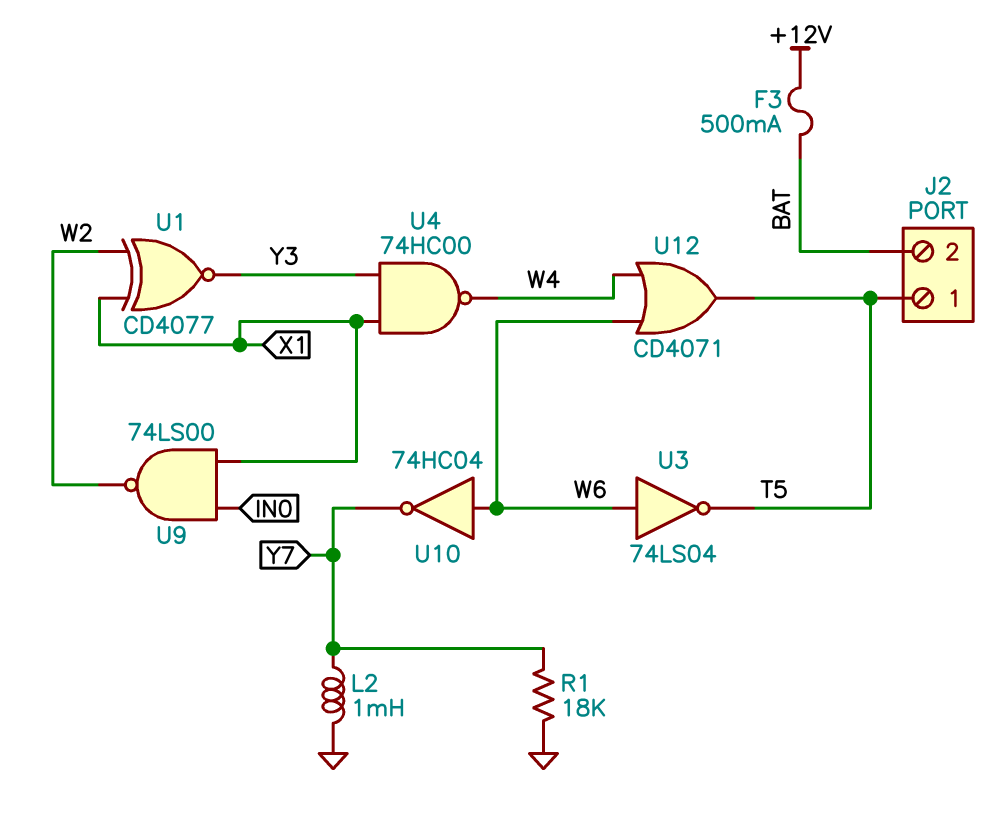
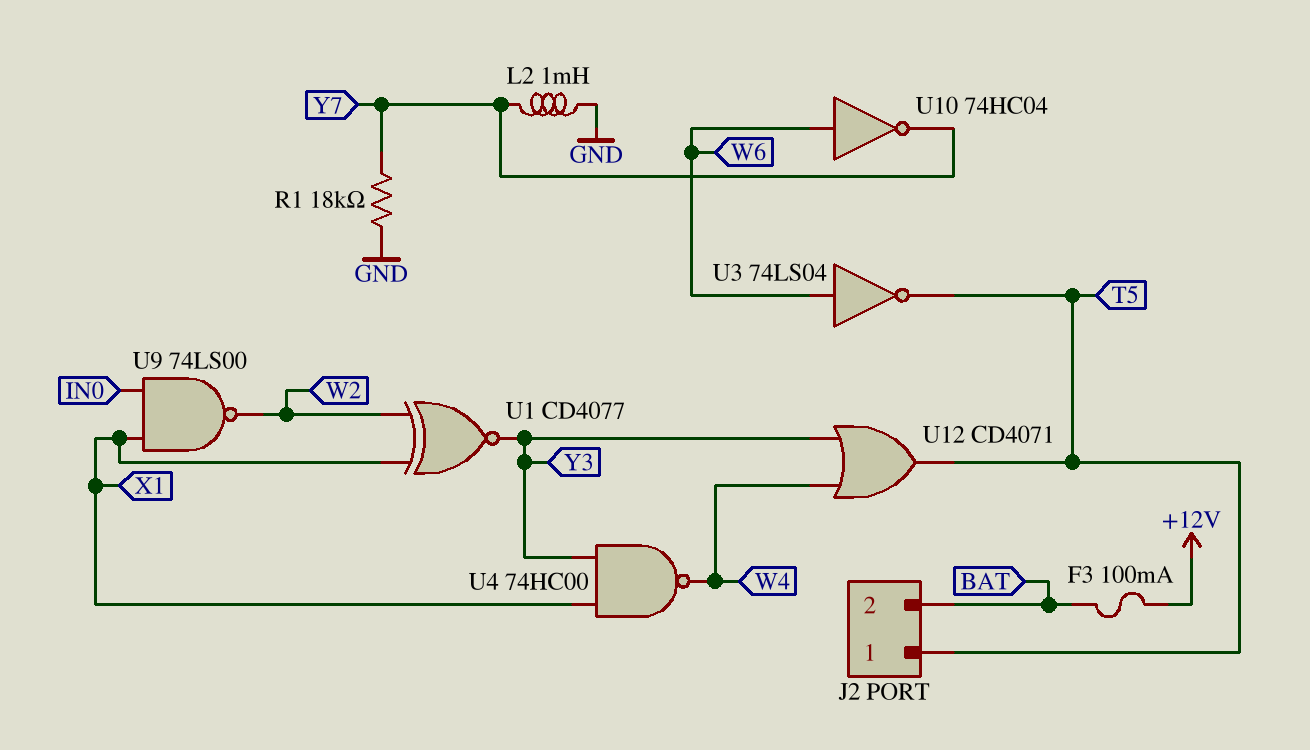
F3: 500mA (+12V, BAT) -> 100mA (+12V, BAT)
U12: OR CD4071 (in W4, in W6, out T5) -> OR CD4071 (in W4, in Y3, out T5)

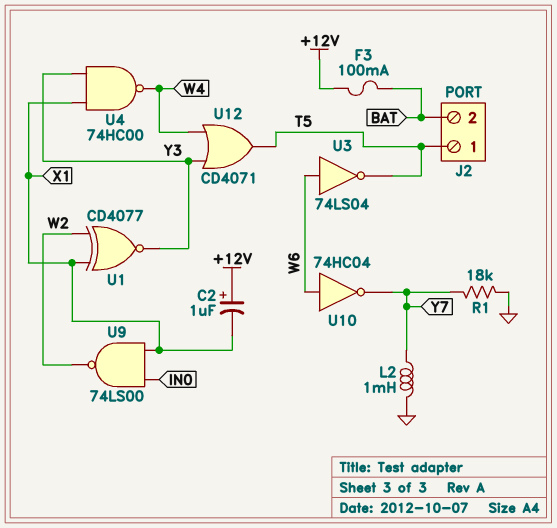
C2: none -> 1uF (plus +12V, minus X1)

